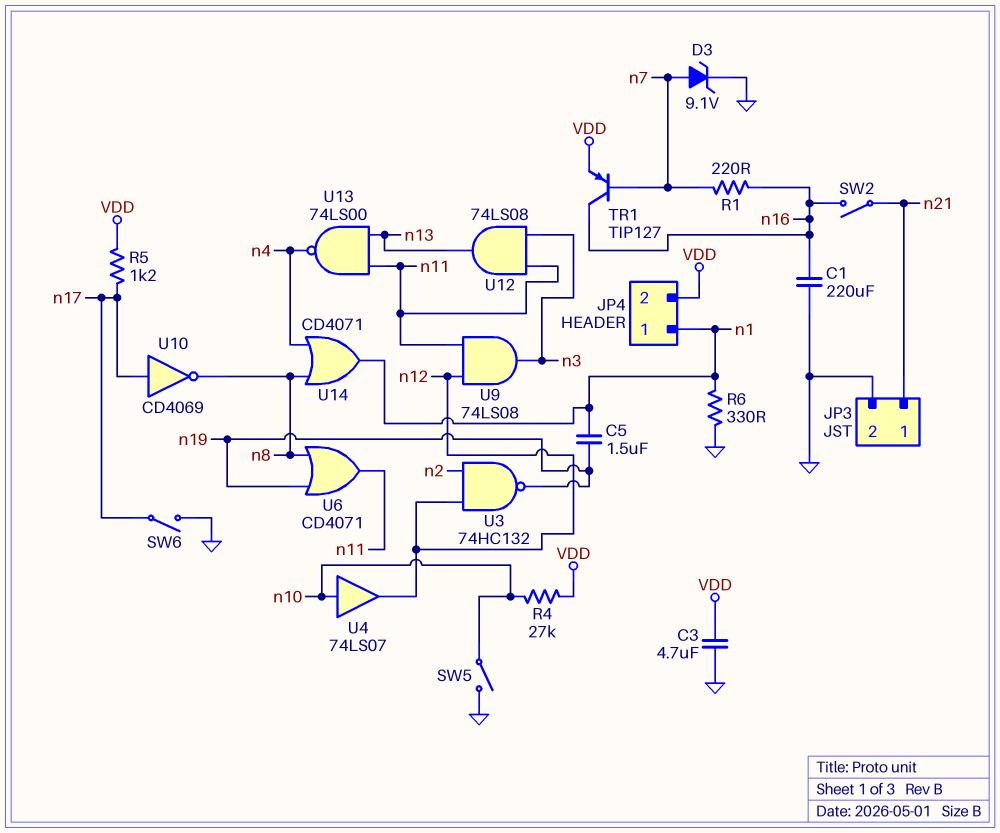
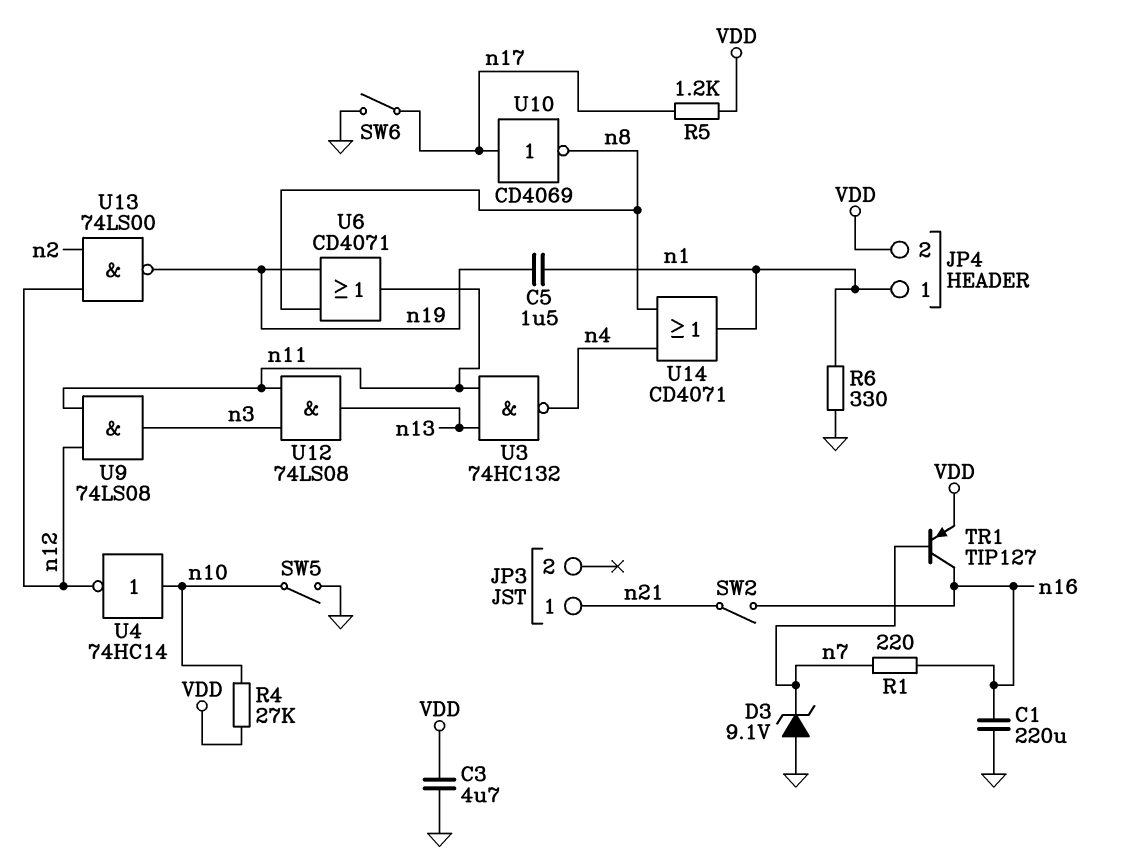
D3: zener 9.1V (A n7, K GND) -> zener 9.1V (A GND, K n7)
JP3 pin 2: GND -> none
U3: NAND 74HC132 (in n2, in n12, out n19) -> NAND 74HC132 (in n11, in n13, out n4)
U4: buffer 74LS07 (in n10, out n12) -> NOT 74HC14 (in n10, out n12)
U13: NAND 74LS00 (in n11, in n13, out n4) -> NAND 74LS00 (in n2, in n12, out n19)

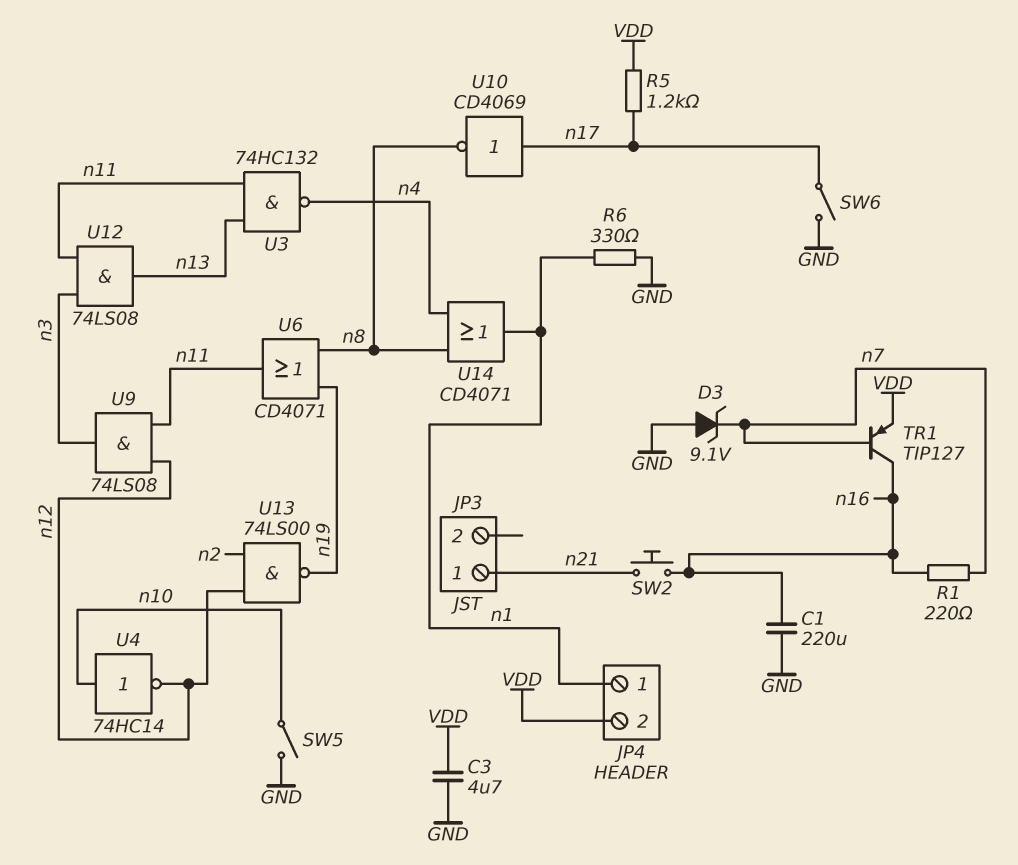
C5: 1.5uF (n1, n19) -> none
R4: 27k (VDD, n10) -> none
SW2: switch (n16, n21) -> button (n16, n21)

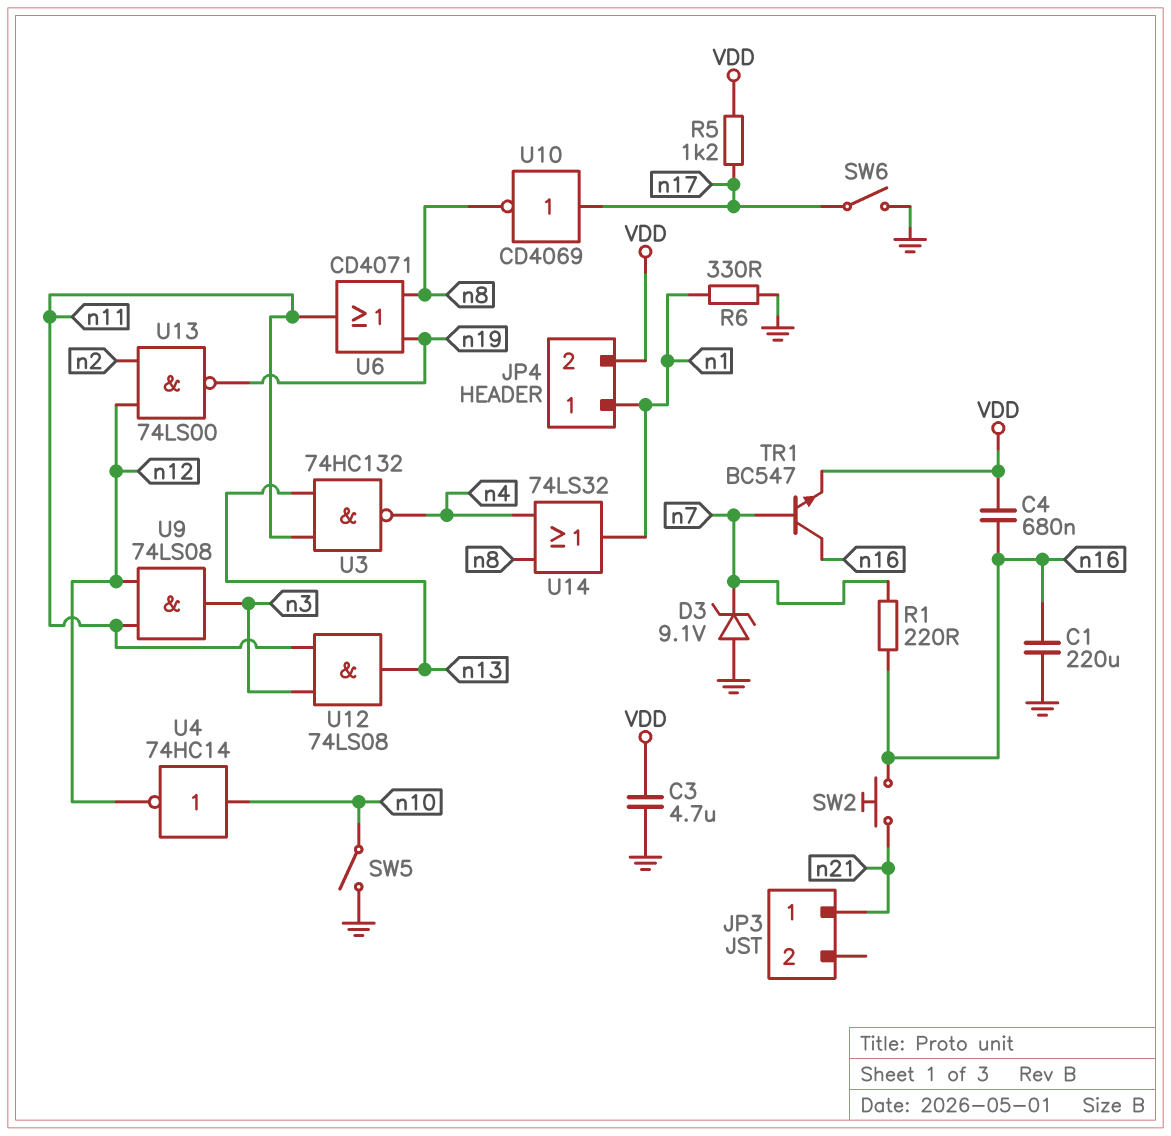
C4: none -> 680nF (VDD, n16)
TR1: PNP TIP127 (B n7, C n16, E VDD) -> NPN BC547 (B n7, C n16, E VDD)
U14: OR CD4071 (in n4, in n8, out n1) -> OR 74LS32 (in n4, in n8, out n1)

